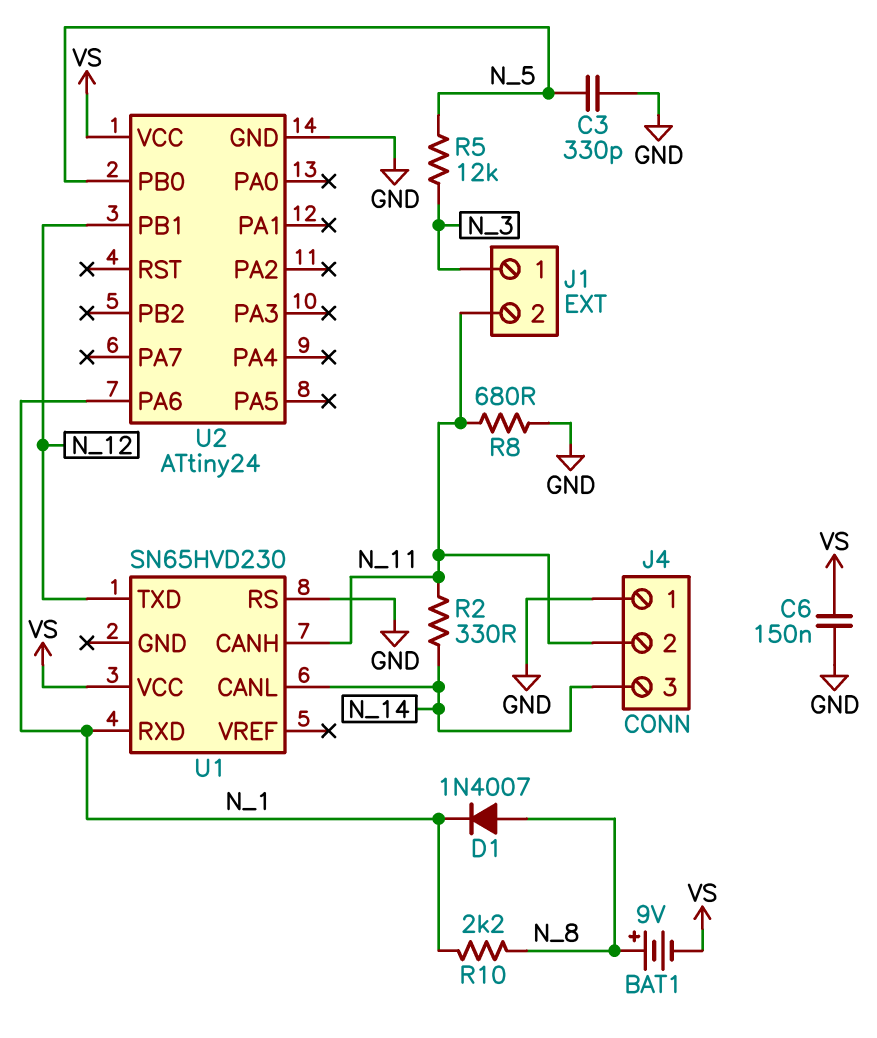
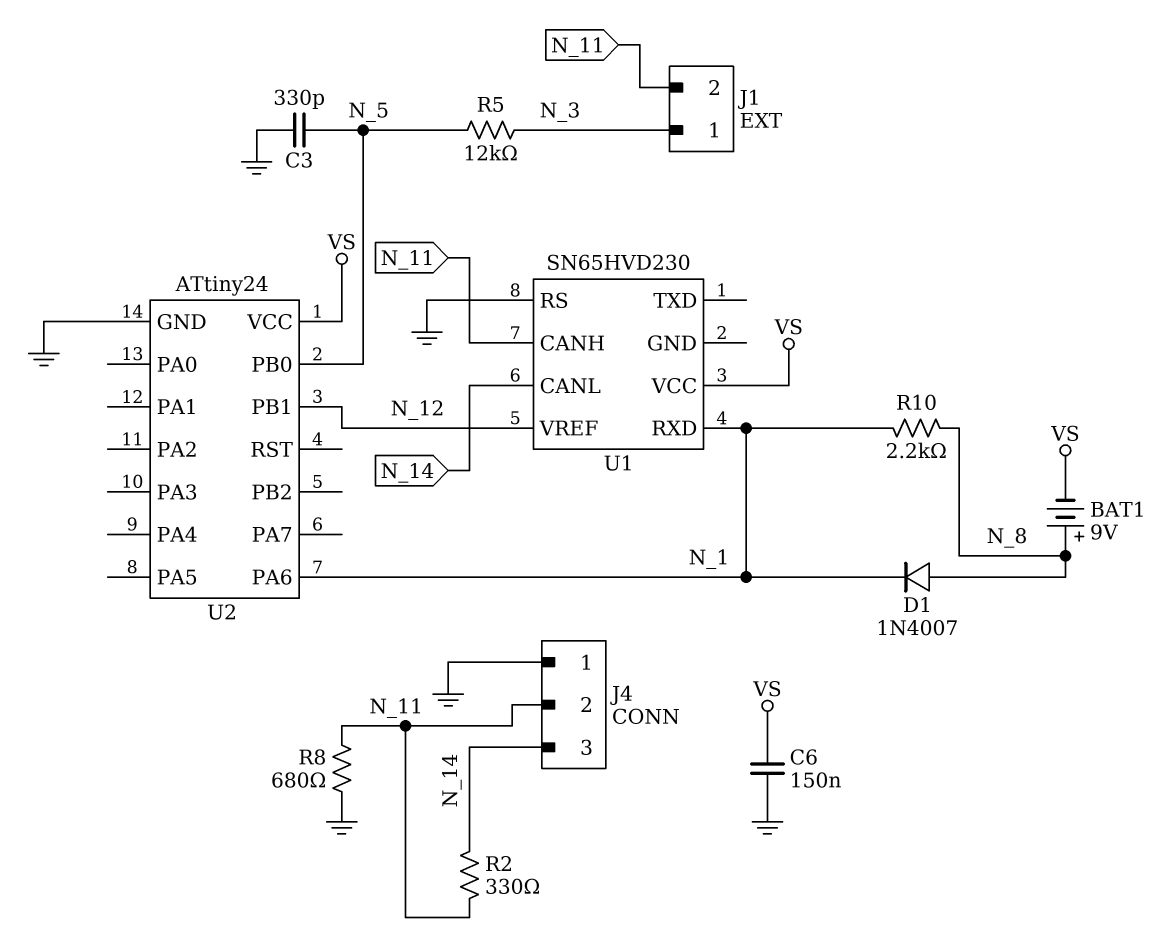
U1 pin TXD: N_12 -> none
U1 pin VREF: none -> N_12

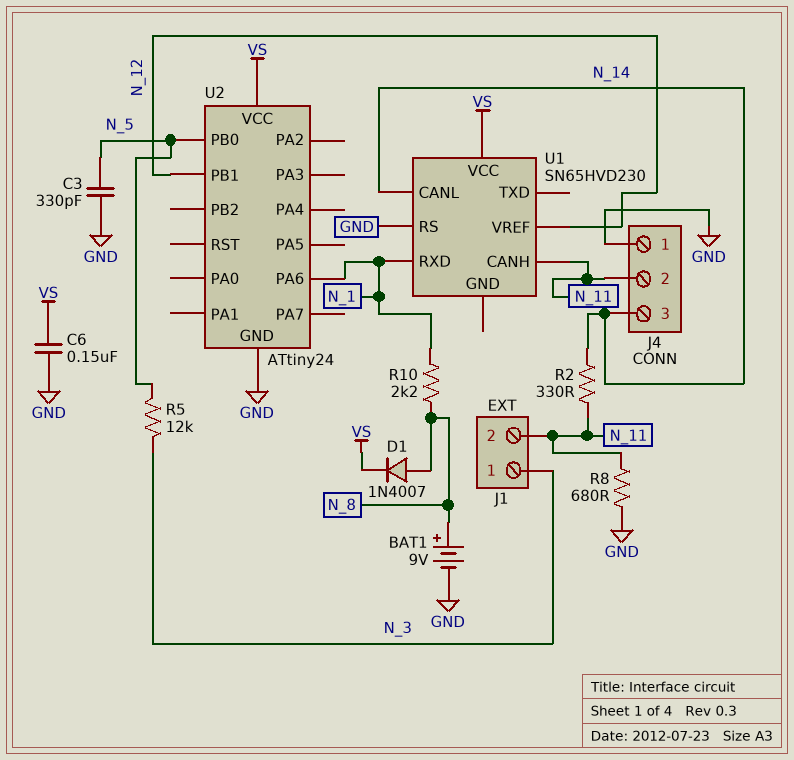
BAT1: 9V (plus N_8, minus VS) -> 9V (plus N_8, minus GND)
D1: diode 1N4007 (A N_8, K N_1) -> diode 1N4007 (A N_8, K VS)

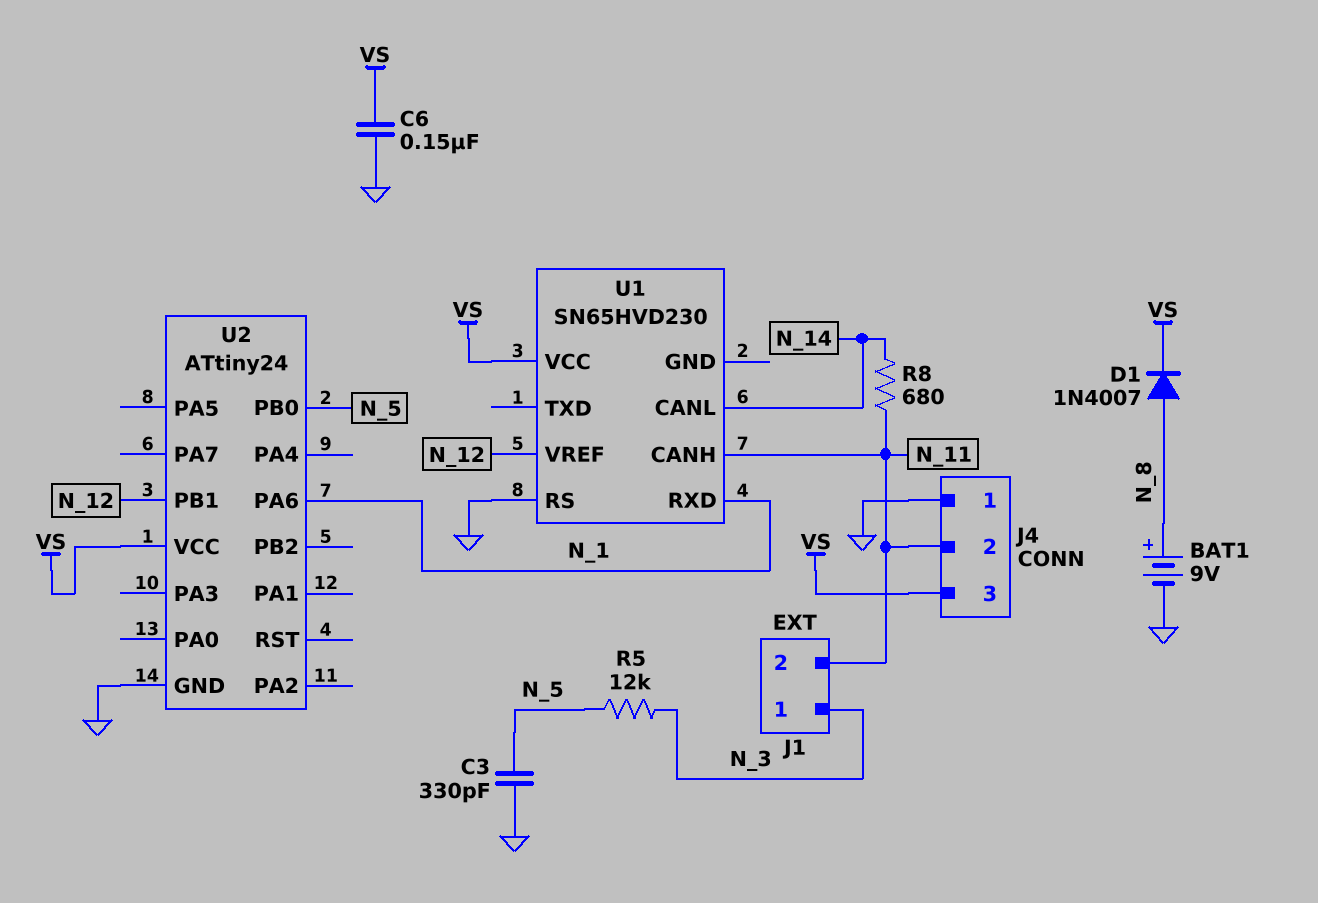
J4 pin 3: N_14 -> VS
R2: 330 (N_11, N_14) -> none
R8: 680 (GND, N_11) -> 680 (N_11, N_14)
R10: 2.2k (N_1, N_8) -> none

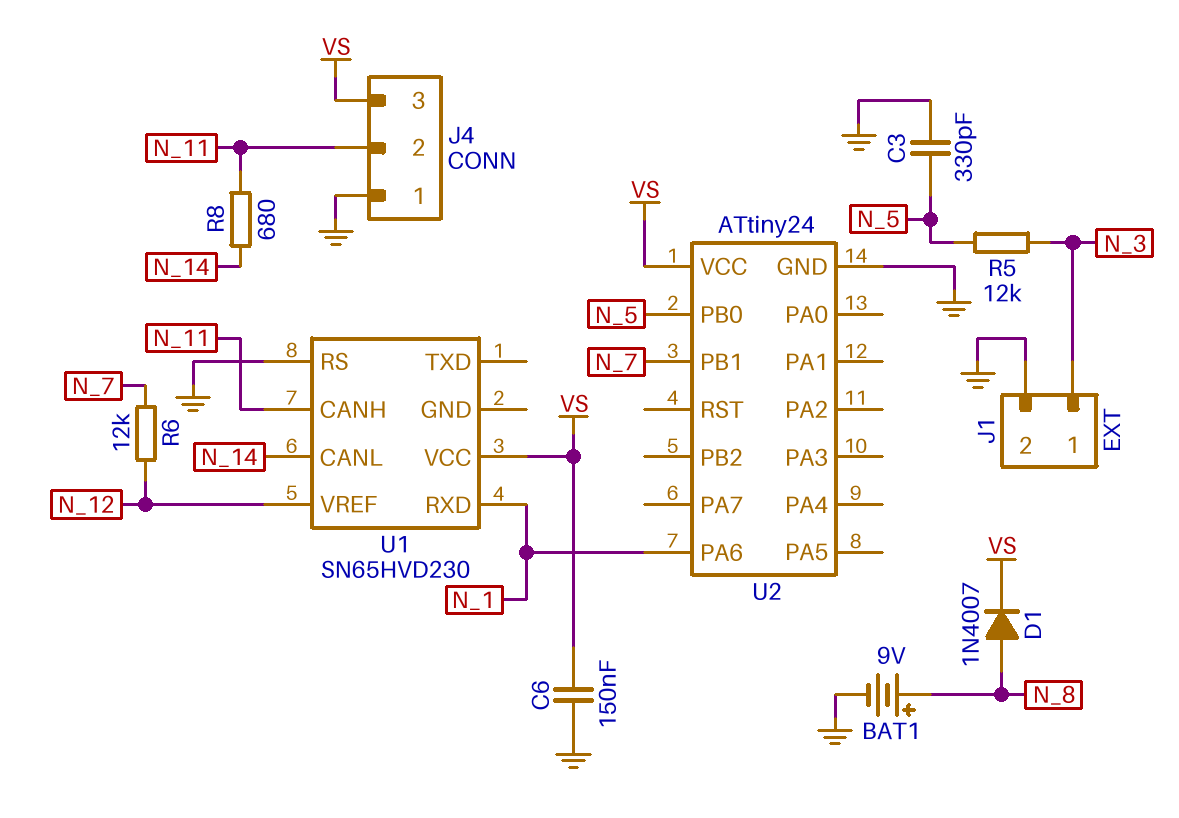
J1 pin 2: N_11 -> GND
R6: none -> 12k (N_7, N_12)
U2 pin PB1: N_12 -> N_7

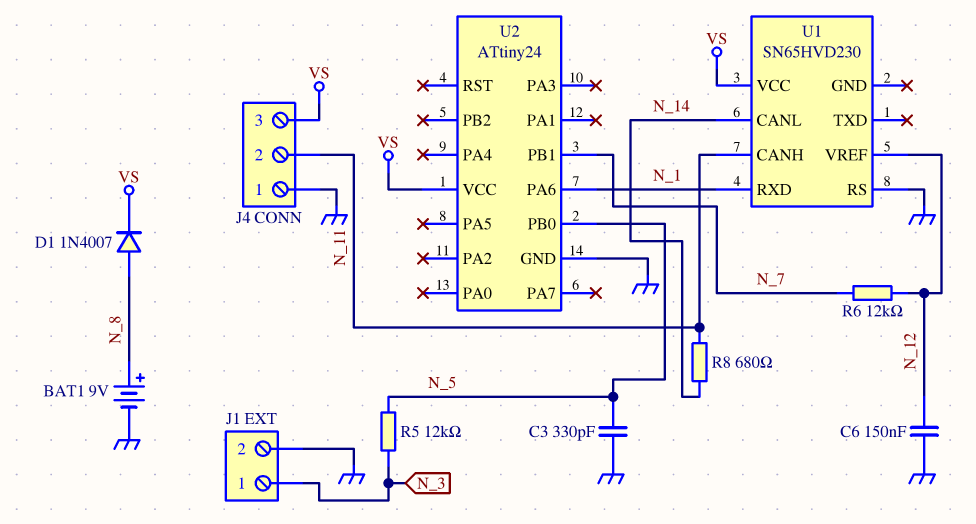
C6: 150nF (GND, VS) -> 150nF (GND, N_12)

